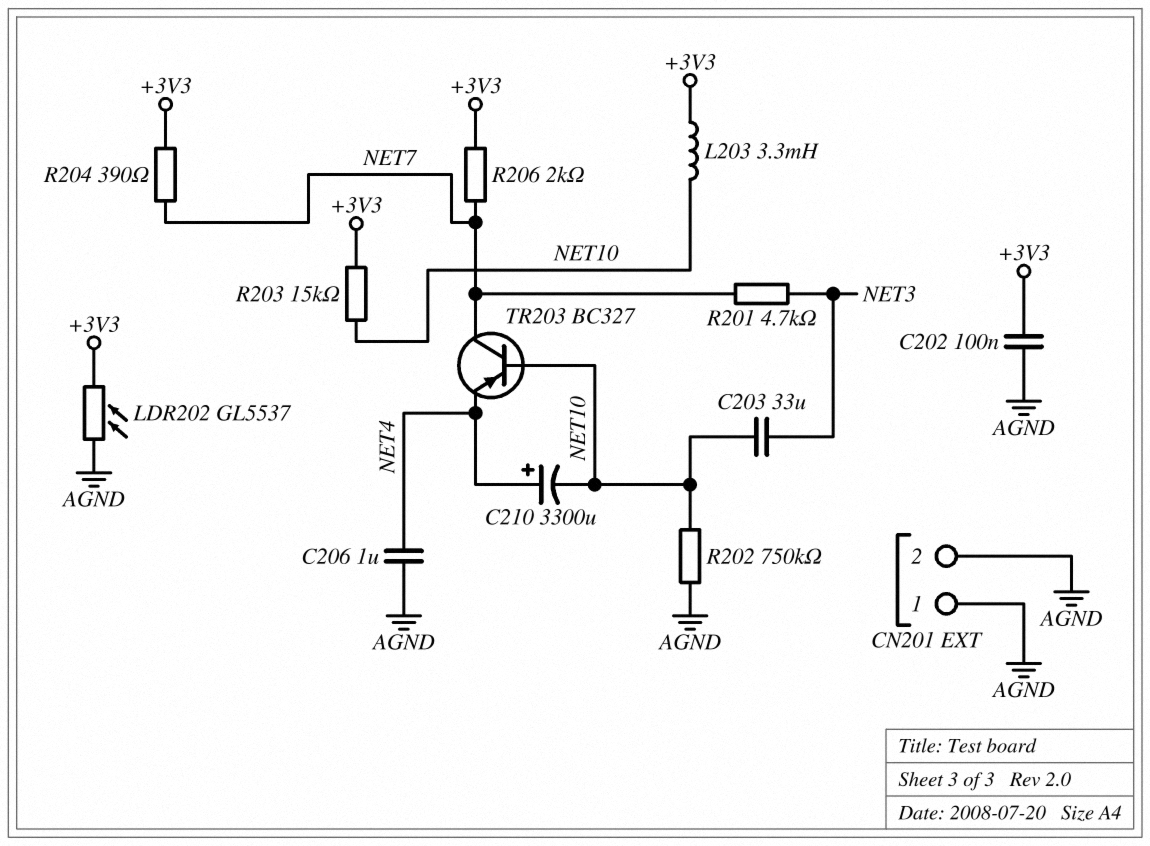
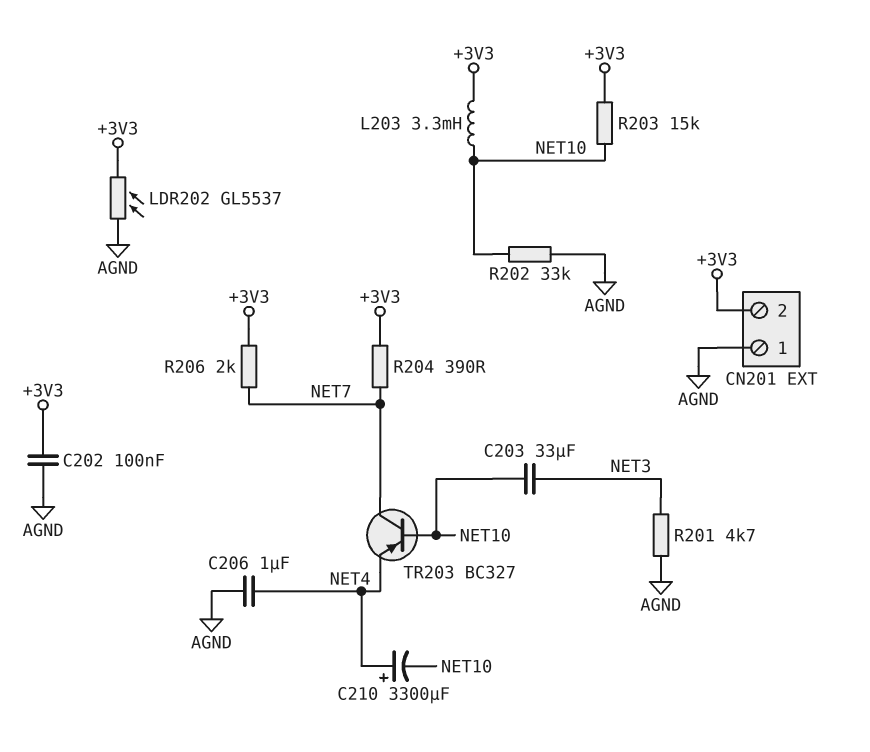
CN201 pin 2: AGND -> +3V3
R201: 4.7k (NET3, NET7) -> 4.7k (AGND, NET3)
R202: 750k (AGND, NET10) -> 33k (AGND, NET10)

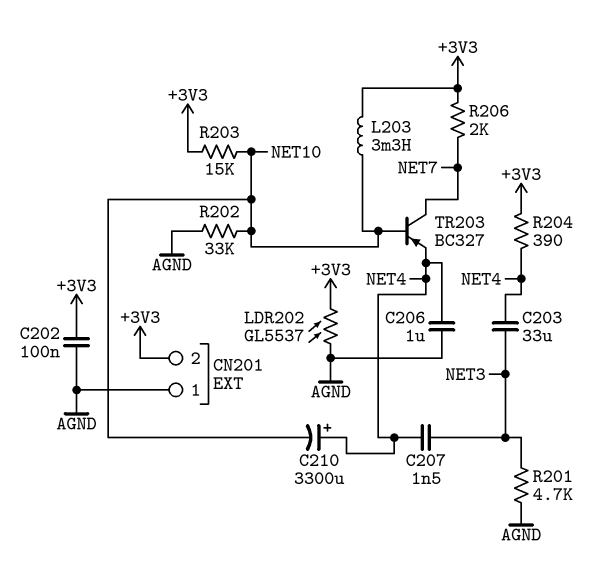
C203: 33uF (NET3, NET10) -> 33uF (NET3, NET4)
C207: none -> 1.5nF (NET3, NET4)
R204: 390 (+3V3, NET7) -> 390 (+3V3, NET4)

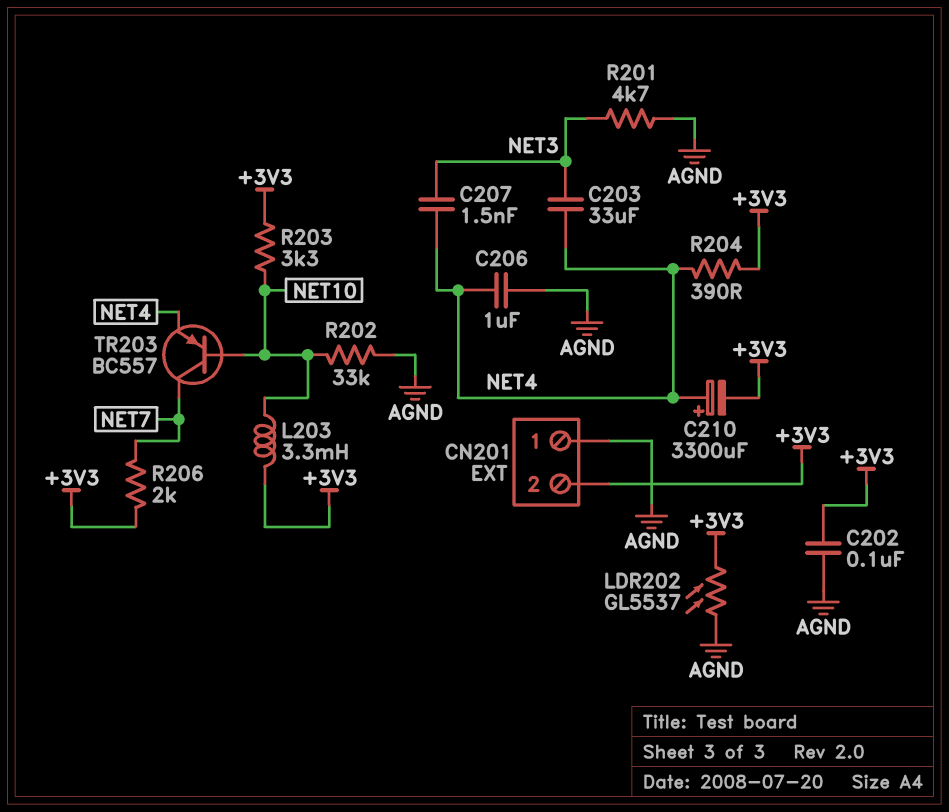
C210: 3300uF (plus NET4, minus NET10) -> 3300uF (plus NET4, minus +3V3)
R203: 15k (+3V3, NET10) -> 3.3k (+3V3, NET10)
TR203: PNP BC327 (B NET10, C NET7, E NET4) -> PNP BC557 (B NET10, C NET7, E NET4)

